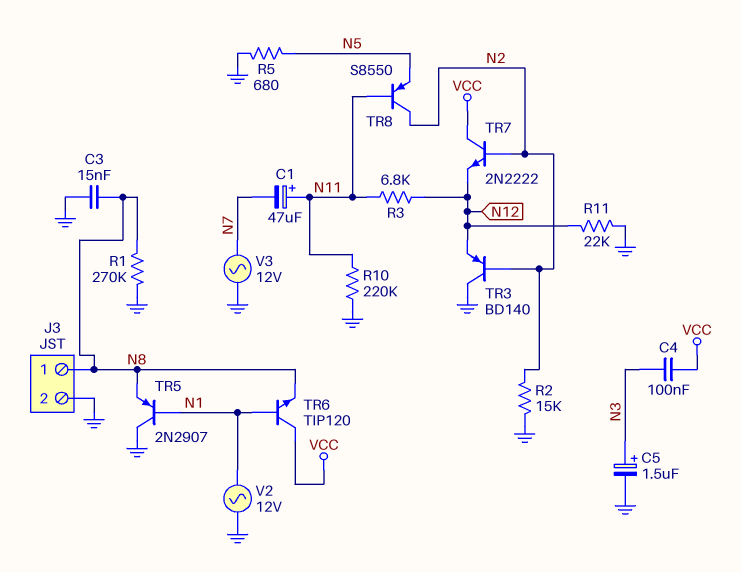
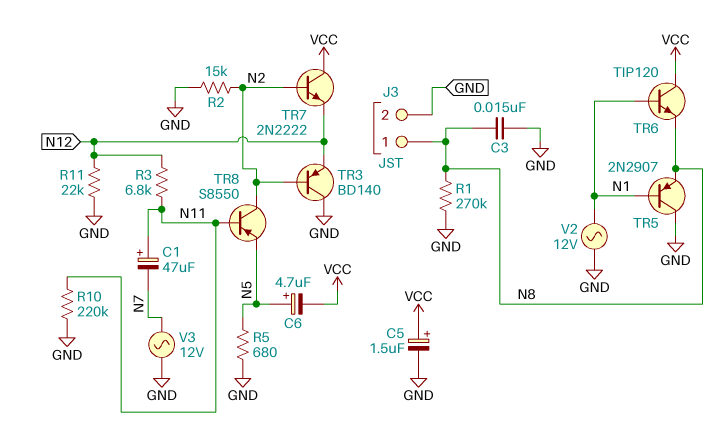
C4: 100nF (N3, VCC) -> none
C5: 1.5uF (plus N3, minus GND) -> 1.5uF (plus VCC, minus GND)
C6: none -> 4.7uF (plus N5, minus VCC)

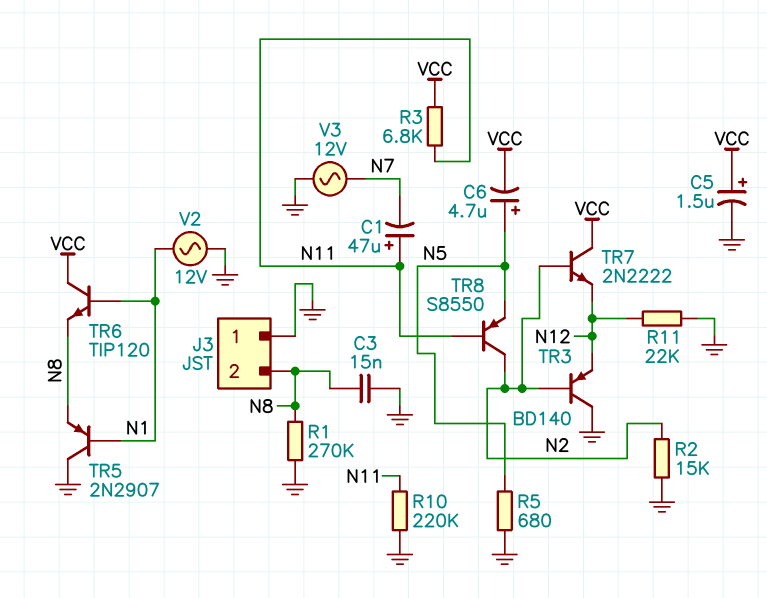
J3 pin 1: N8 -> GND
J3 pin 2: GND -> N8
R3: 6.8k (N11, N12) -> 6.8k (N11, VCC)

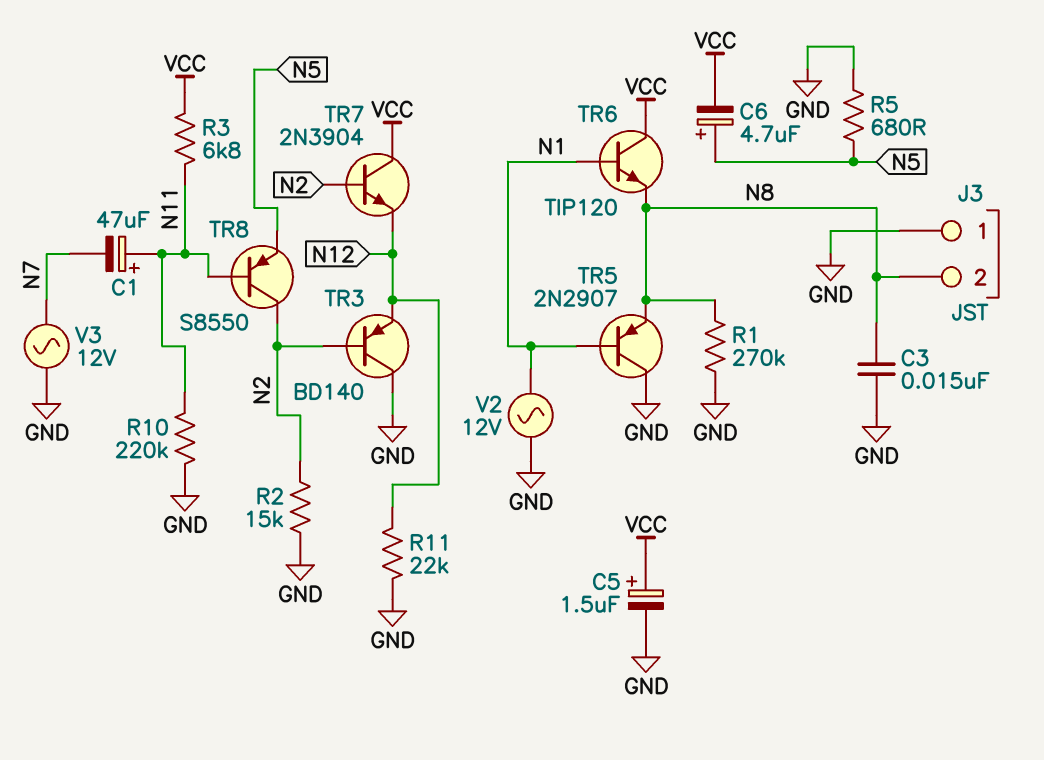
TR7: NPN 2N2222 (B N2, C VCC, E N12) -> NPN 2N3904 (B N2, C VCC, E N12)

